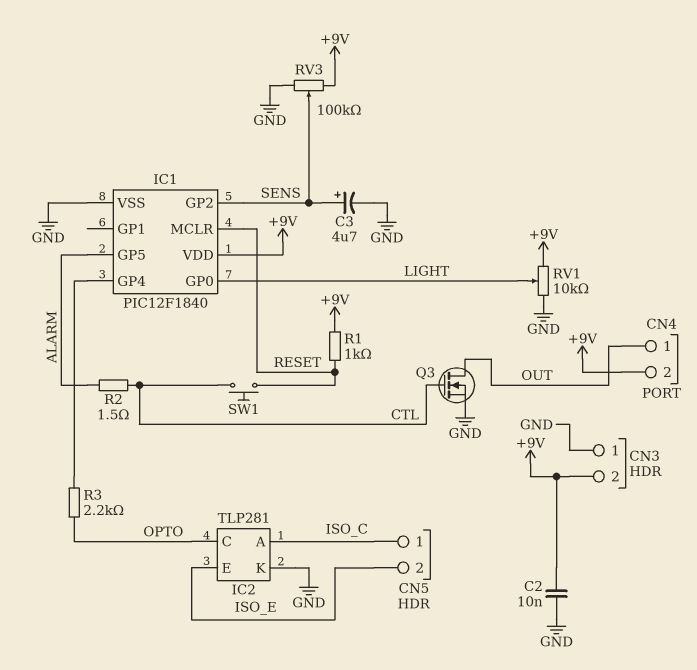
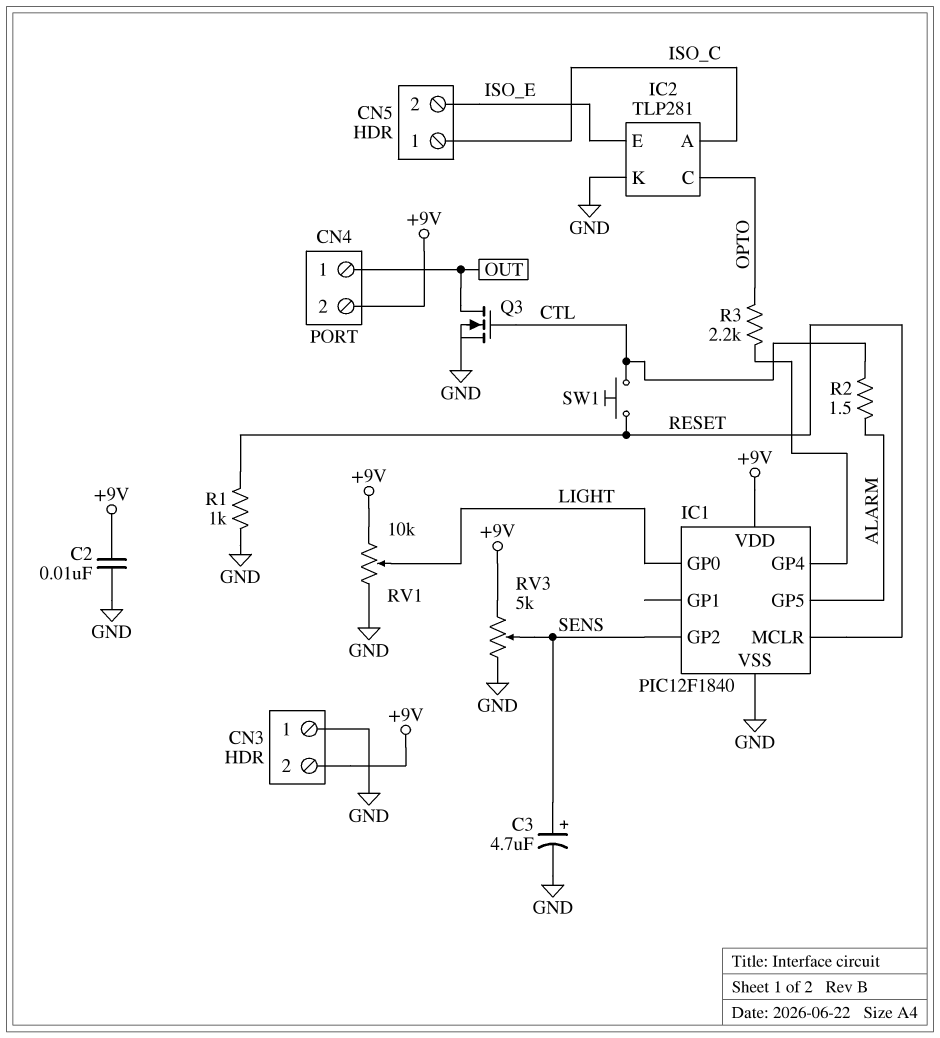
R1: 1k (+9V, RESET) -> 1k (GND, RESET)
RV3: 100k (+9V, GND, wiper SENS) -> 5k (+9V, GND, wiper SENS)

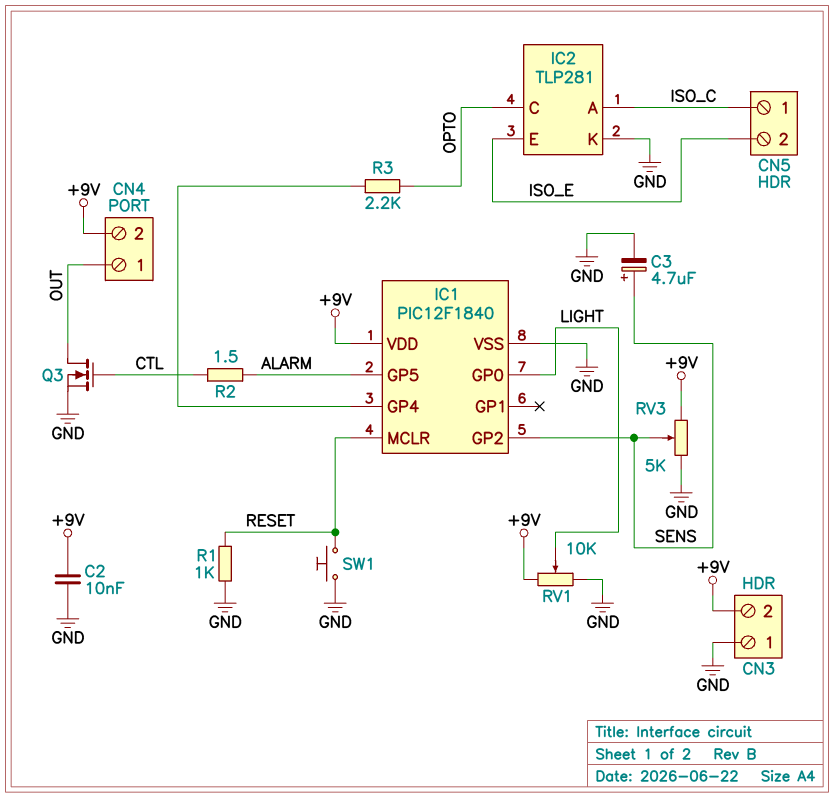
SW1: button (CTL, RESET) -> button (GND, RESET)

